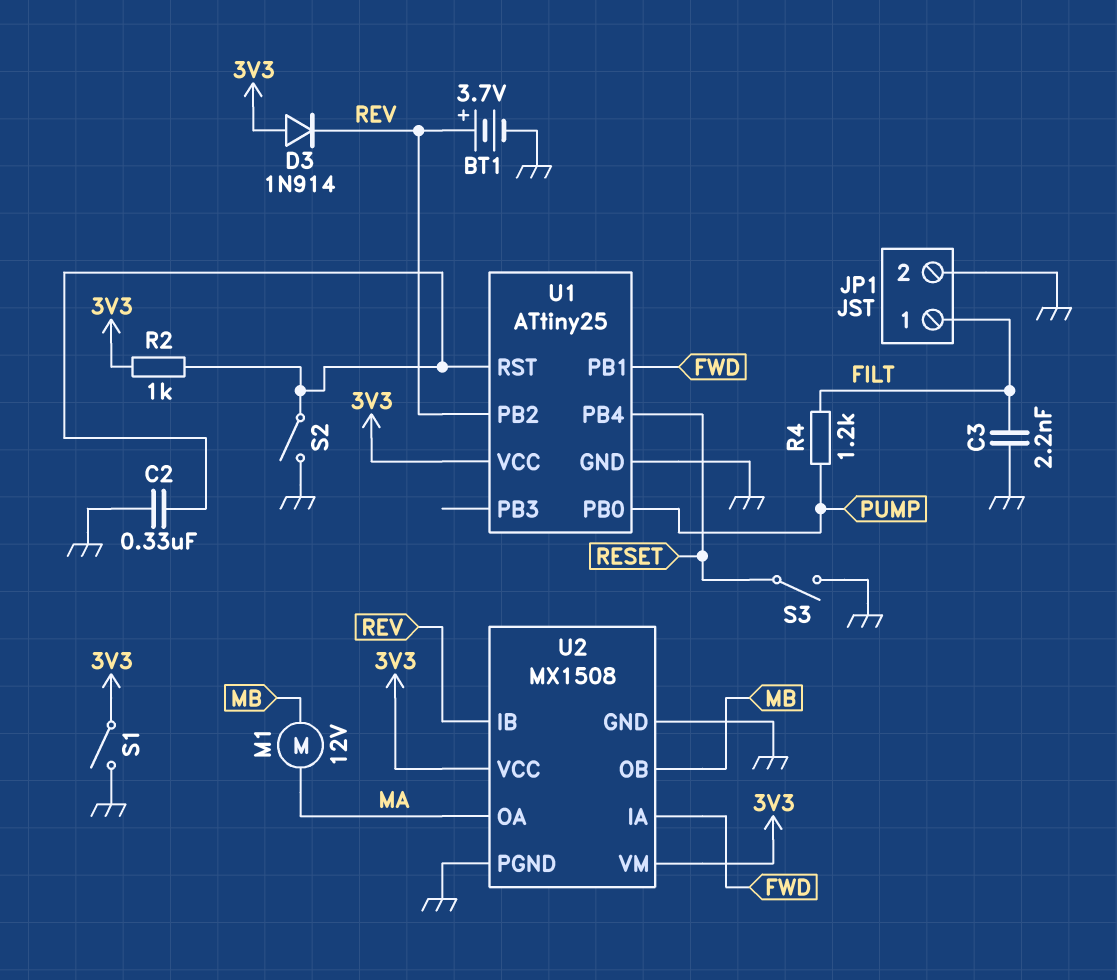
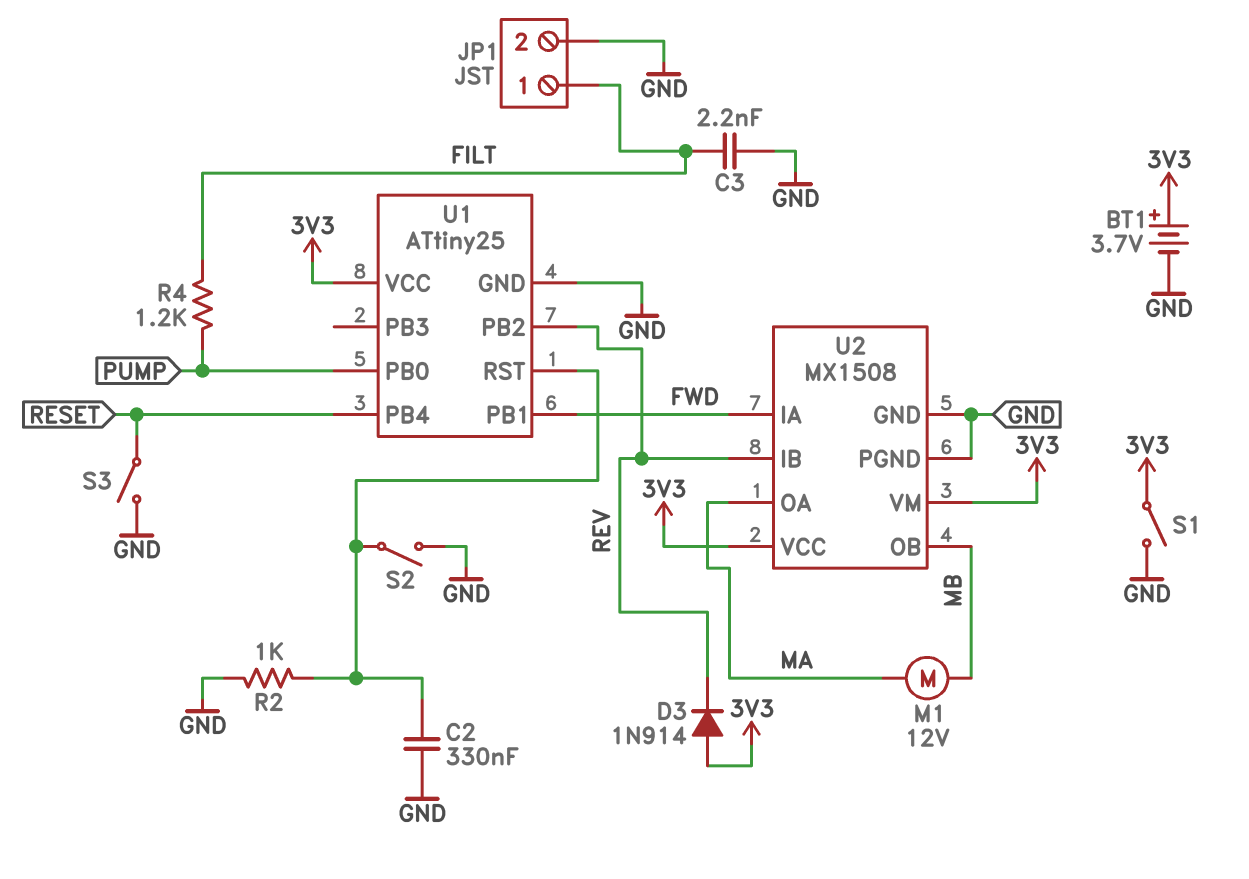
BT1: 3.7V (plus REV, minus GND) -> 3.7V (plus 3V3, minus GND)
R2: 1k (3V3, U1/RST) -> 1k (GND, U1/RST)

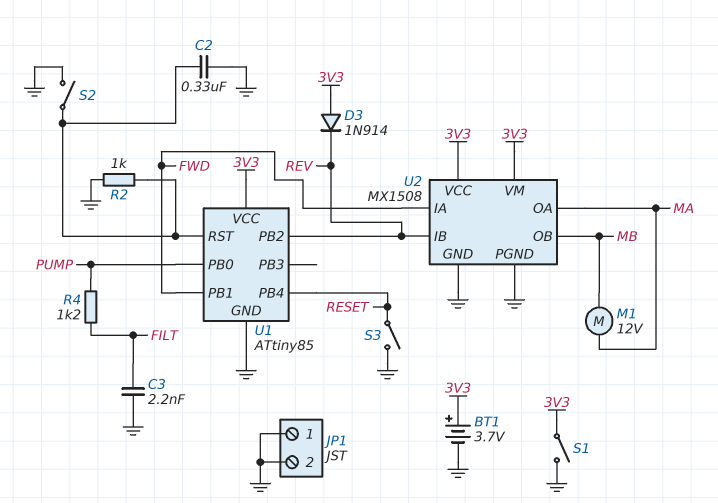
JP1 pin 1: FILT -> GND
U1: ATtiny25 -> ATtiny85

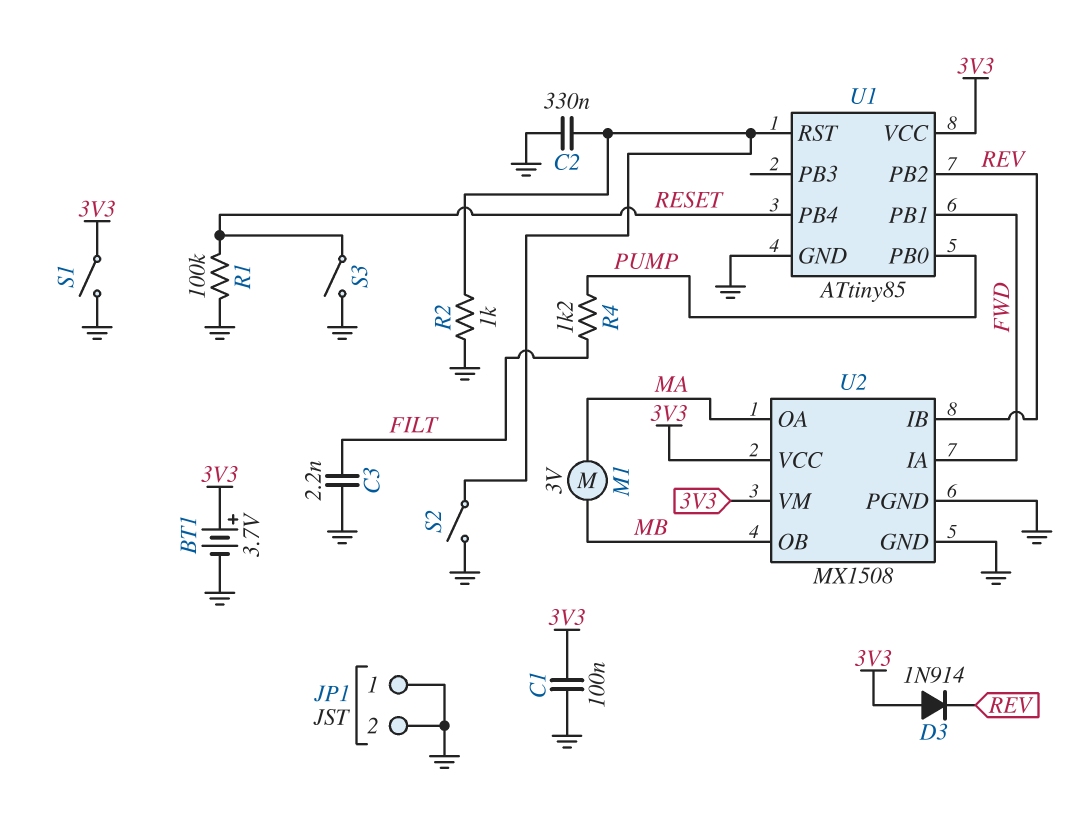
C1: none -> 100nF (3V3, GND)
M1: motor 12V (MA, MB) -> motor 3V (MA, MB)
R1: none -> 100k (GND, RESET)

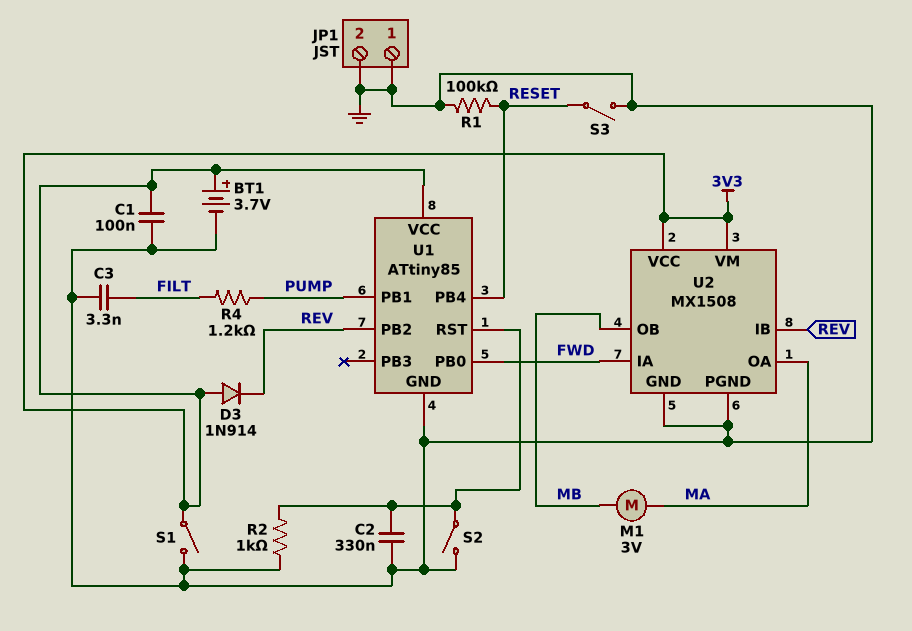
C3: 2.2nF (FILT, GND) -> 3.3nF (FILT, GND)
U1 pin PB0: PUMP -> FWD
U1 pin PB1: FWD -> PUMP

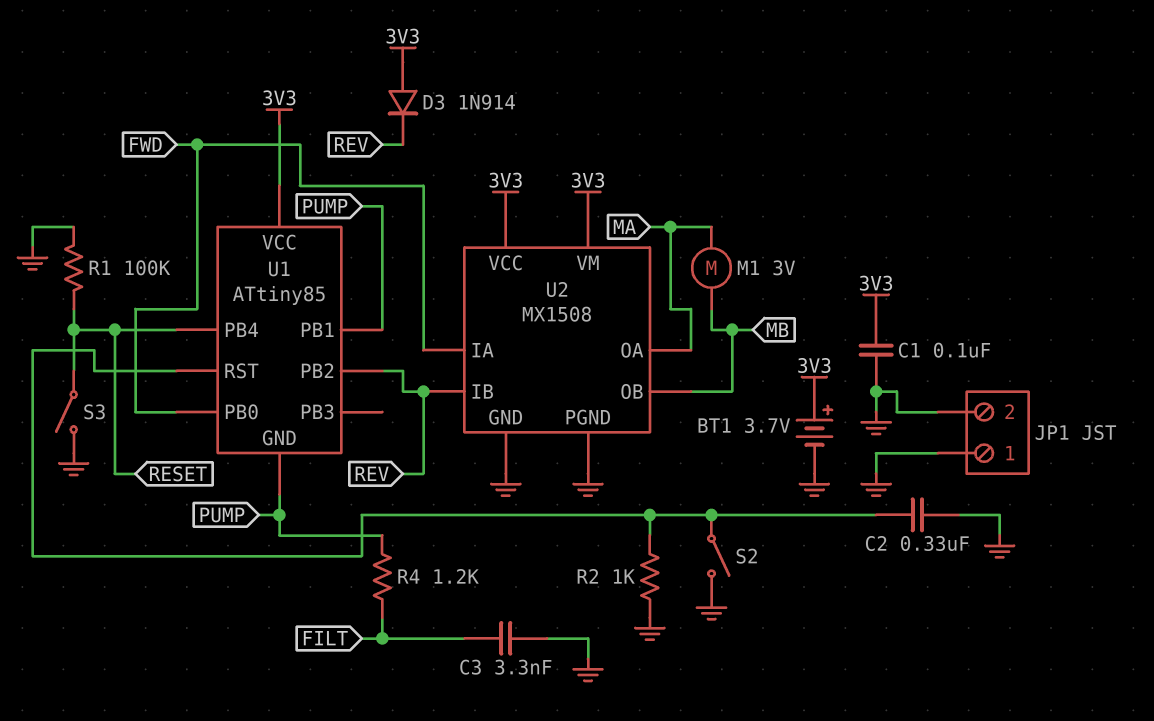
S1: switch (3V3, GND) -> none
U1 pin GND: GND -> PUMP

